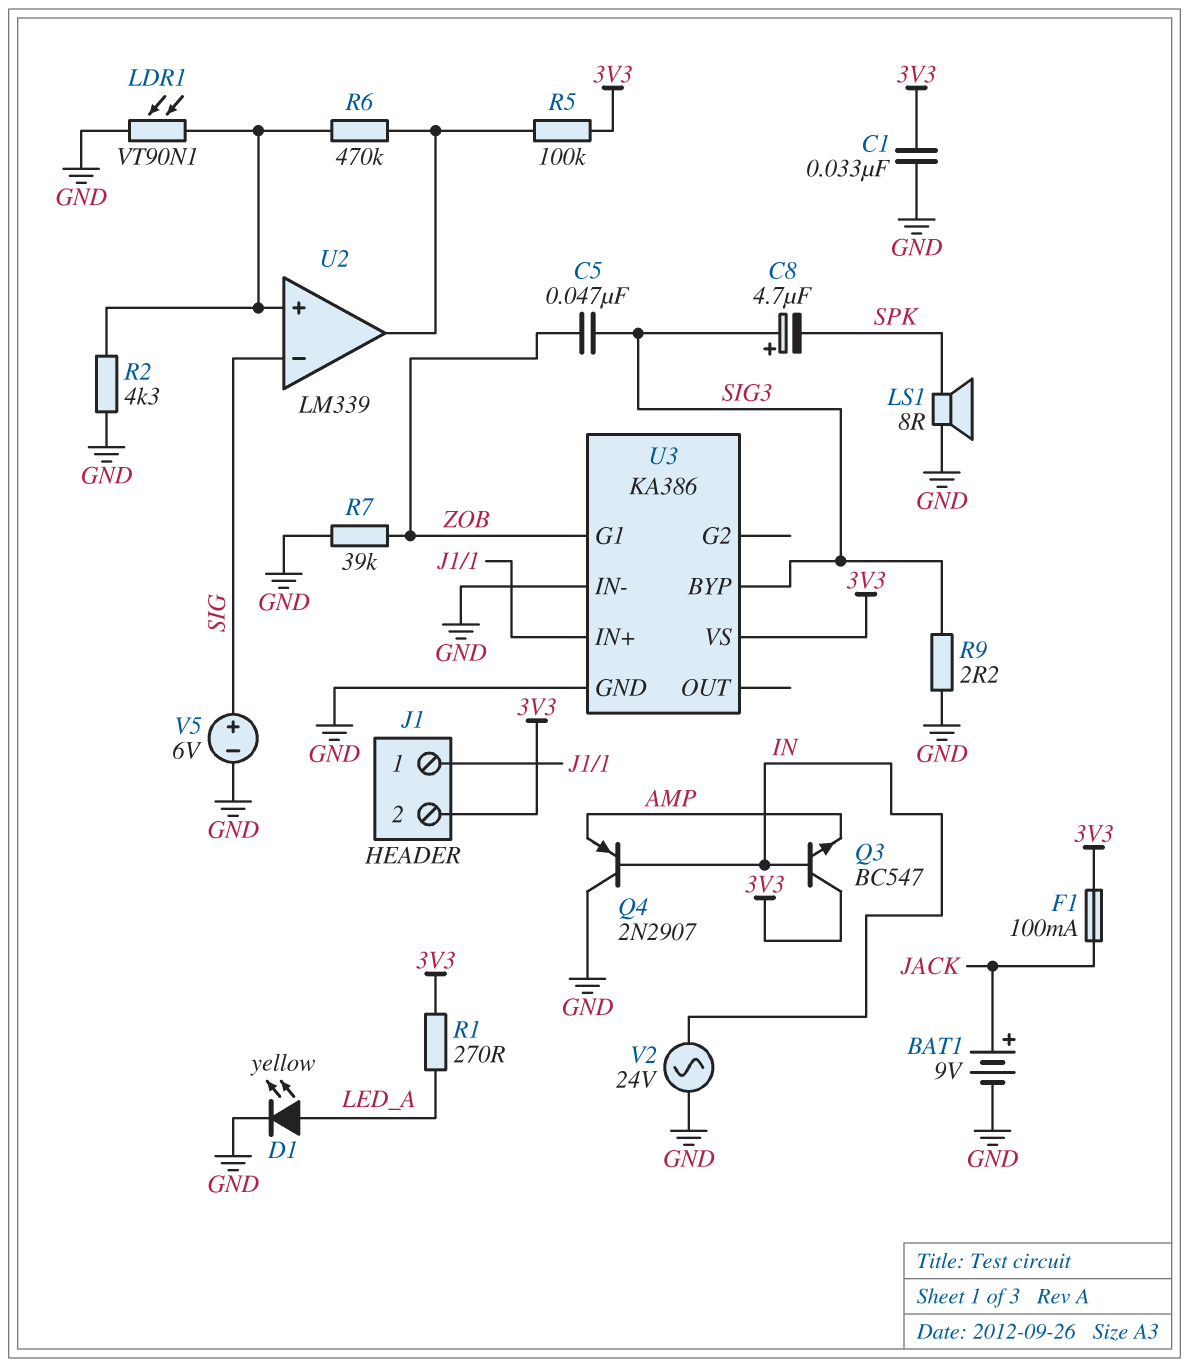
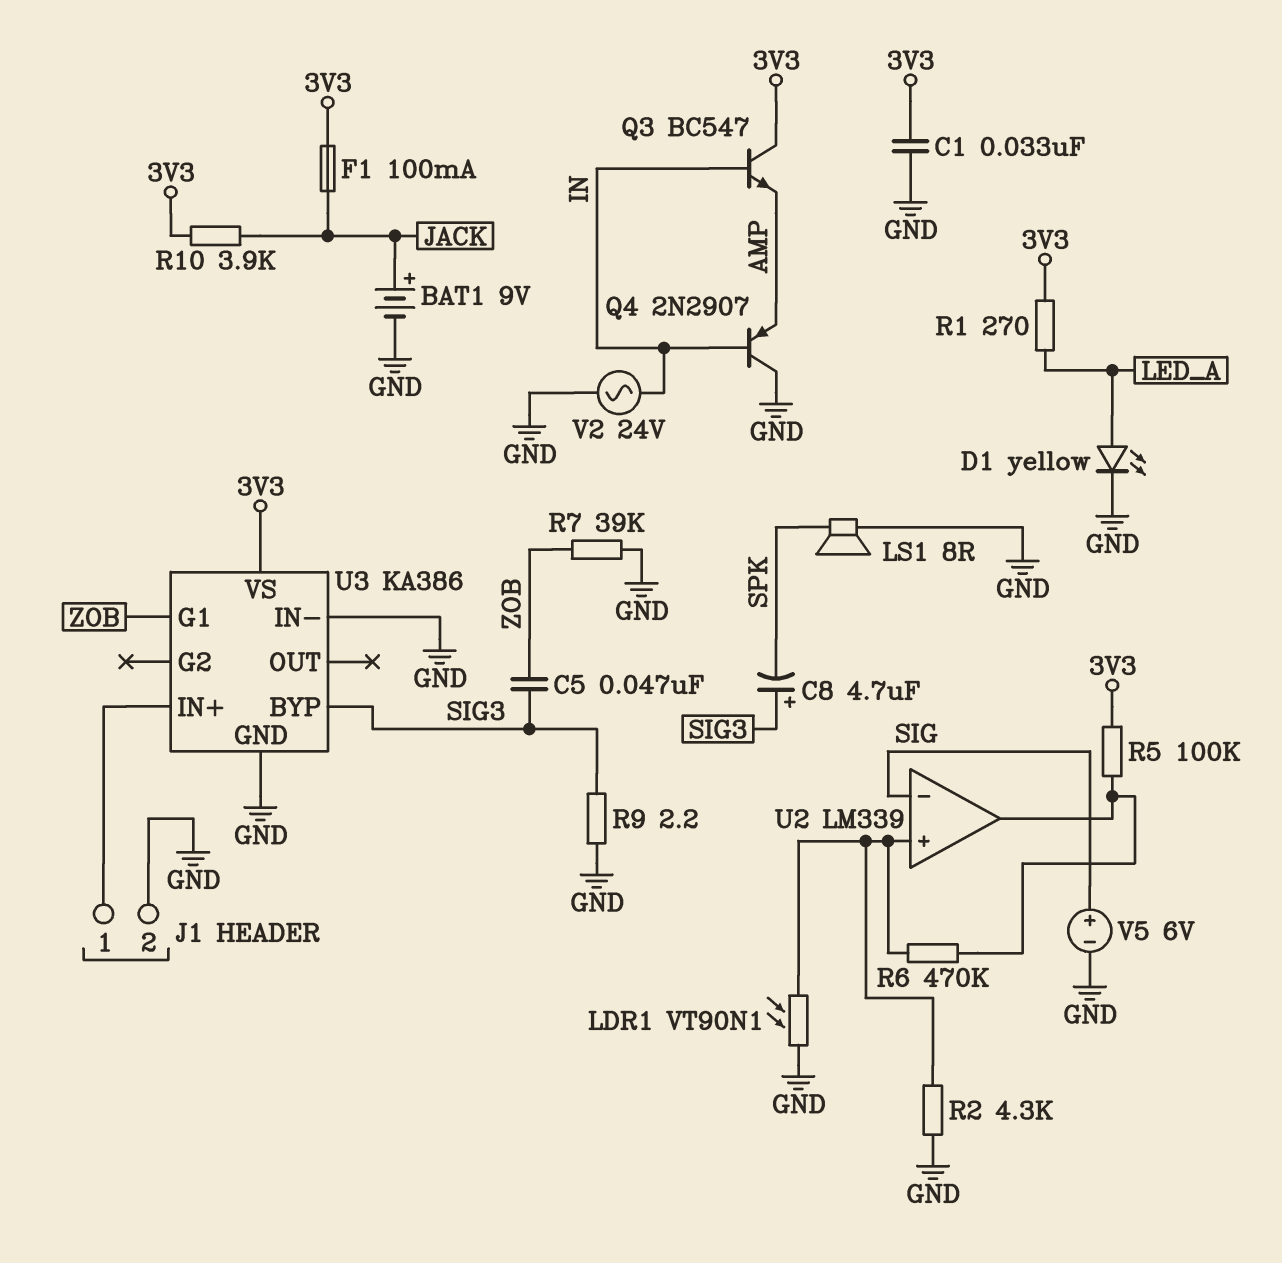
J1 pin 2: 3V3 -> GND
R10: none -> 3.9k (3V3, JACK)

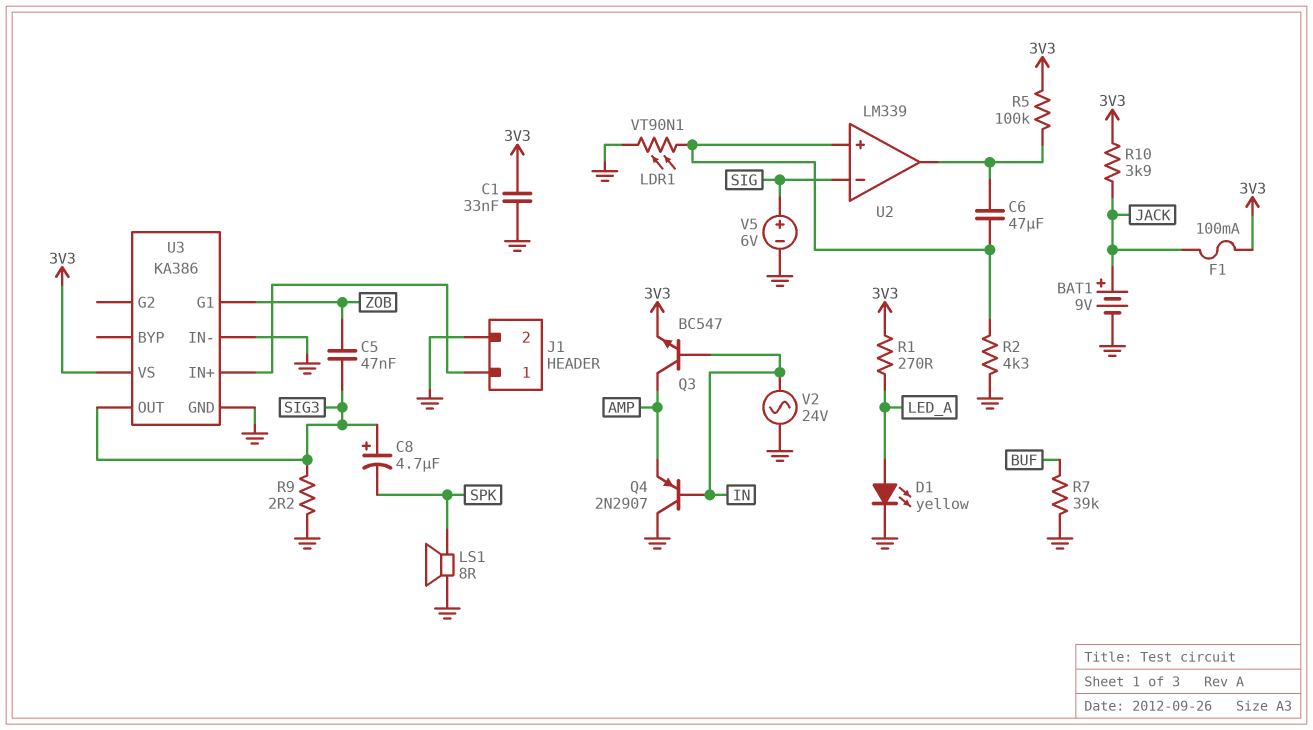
C6: none -> 47uF (U2/in+, U2/out)
Q3: NPN BC547 (B IN, C 3V3, E AMP) -> NPN BC547 (B IN, C AMP, E 3V3)
R6: 470k (U2/in+, U2/out) -> none
R7: 39k (GND, ZOB) -> 39k (BUF, GND)
U3 pin BYP: SIG3 -> none
U3 pin OUT: none -> SIG3

